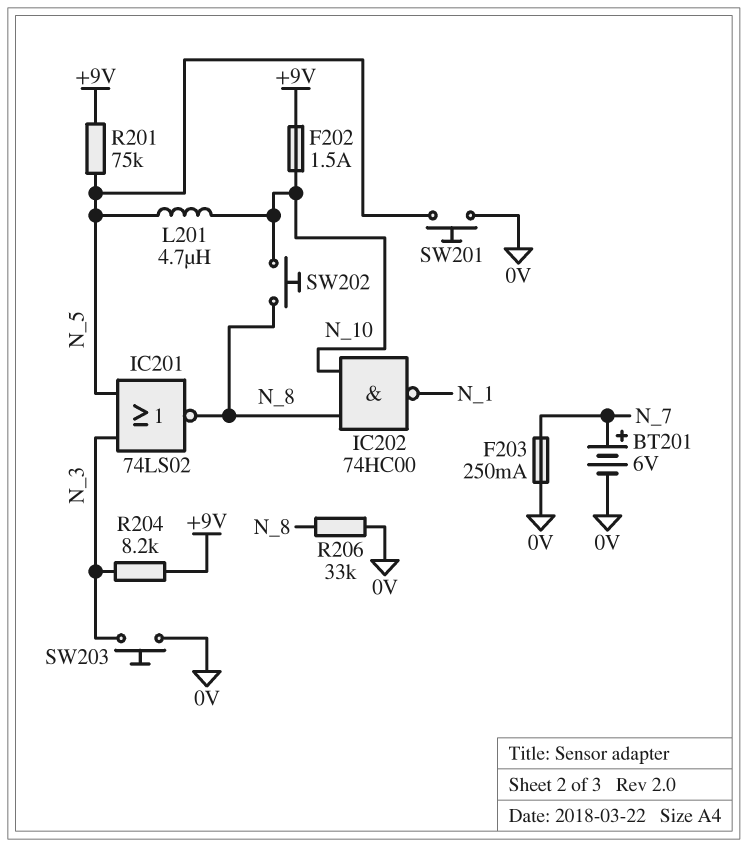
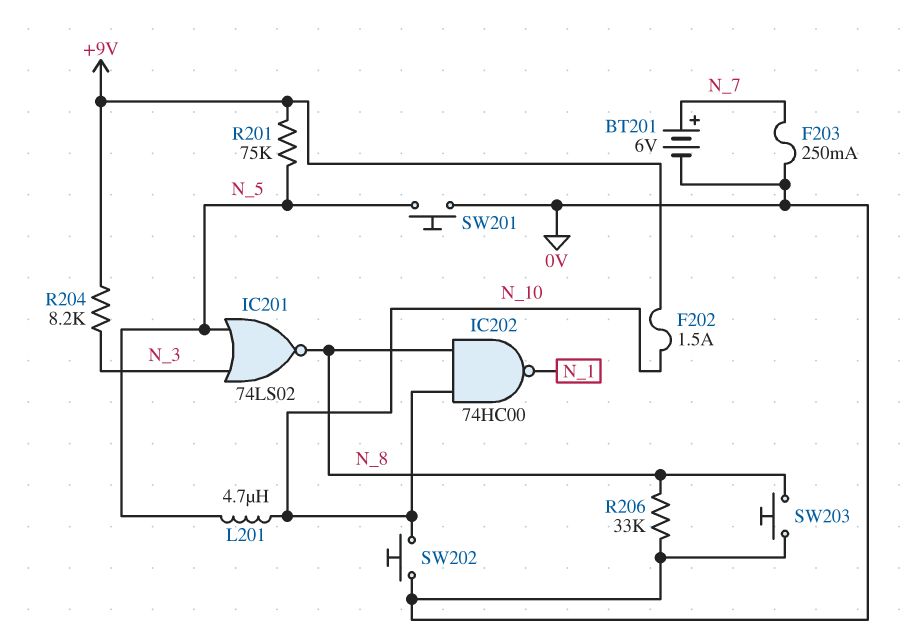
SW202: button (N_8, N_10) -> button (0V, N_10)
SW203: button (0V, N_3) -> button (0V, N_8)

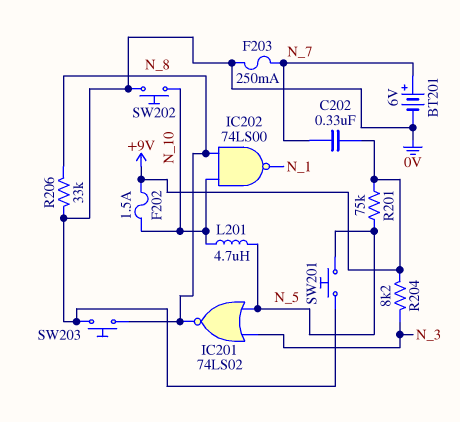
C202: none -> 330nF (+9V, N_7)
IC202: NAND 74HC00 (in N_8, in N_10, out N_1) -> NAND 74LS00 (in N_8, in N_10, out N_1)

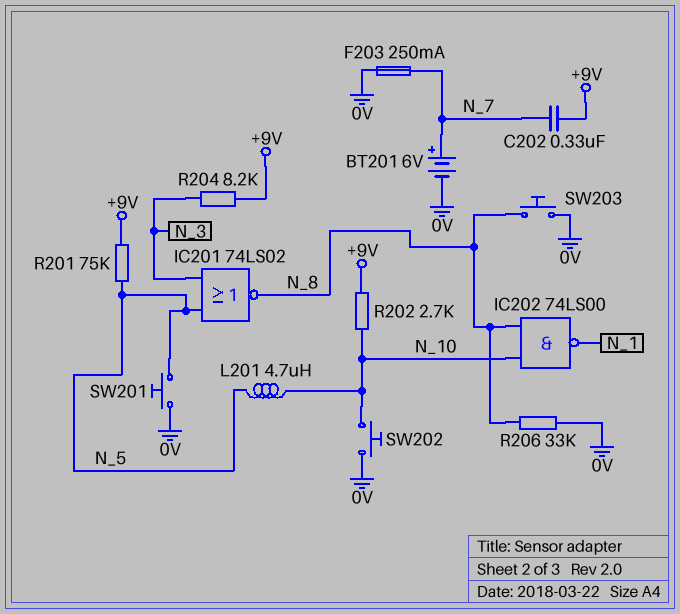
F202: 1.5A (+9V, N_10) -> none
R202: none -> 2.7k (+9V, N_10)

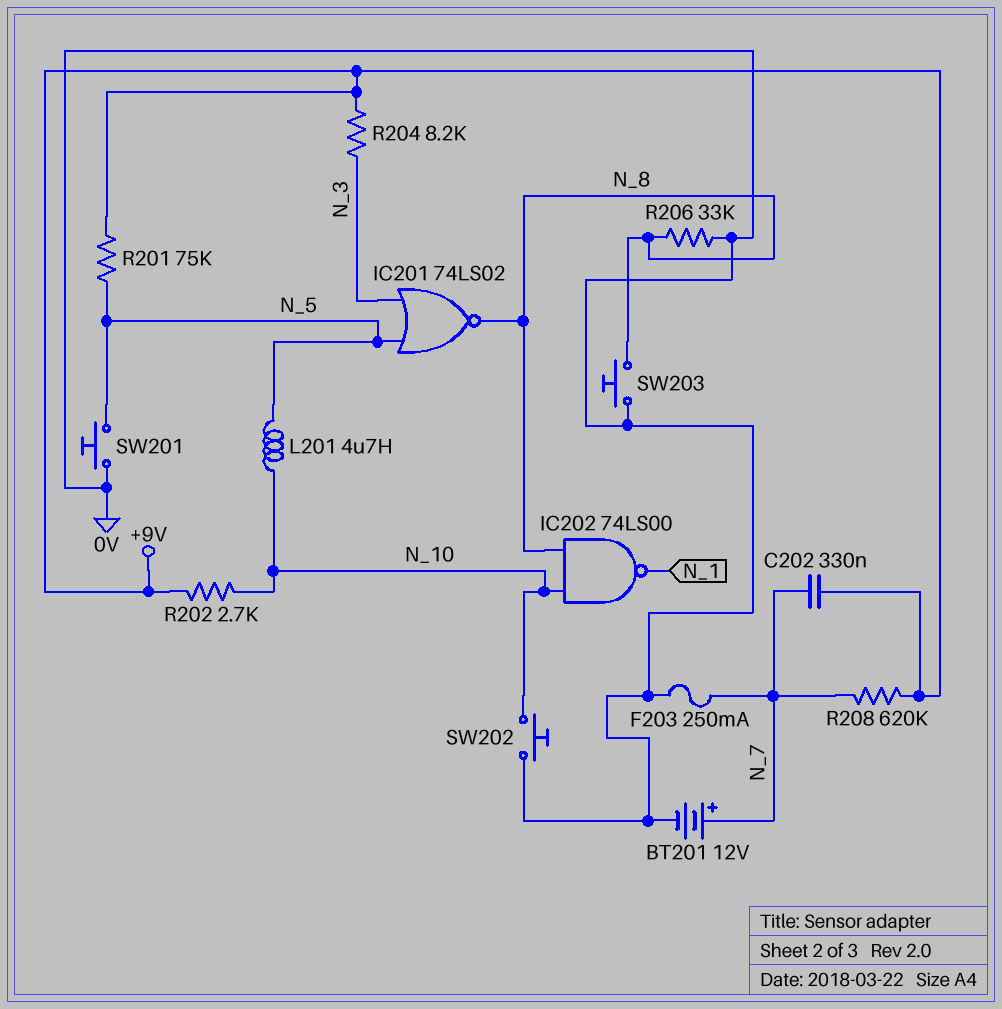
BT201: 6V (plus N_7, minus 0V) -> 12V (plus N_7, minus 0V)
R208: none -> 620k (+9V, N_7)

